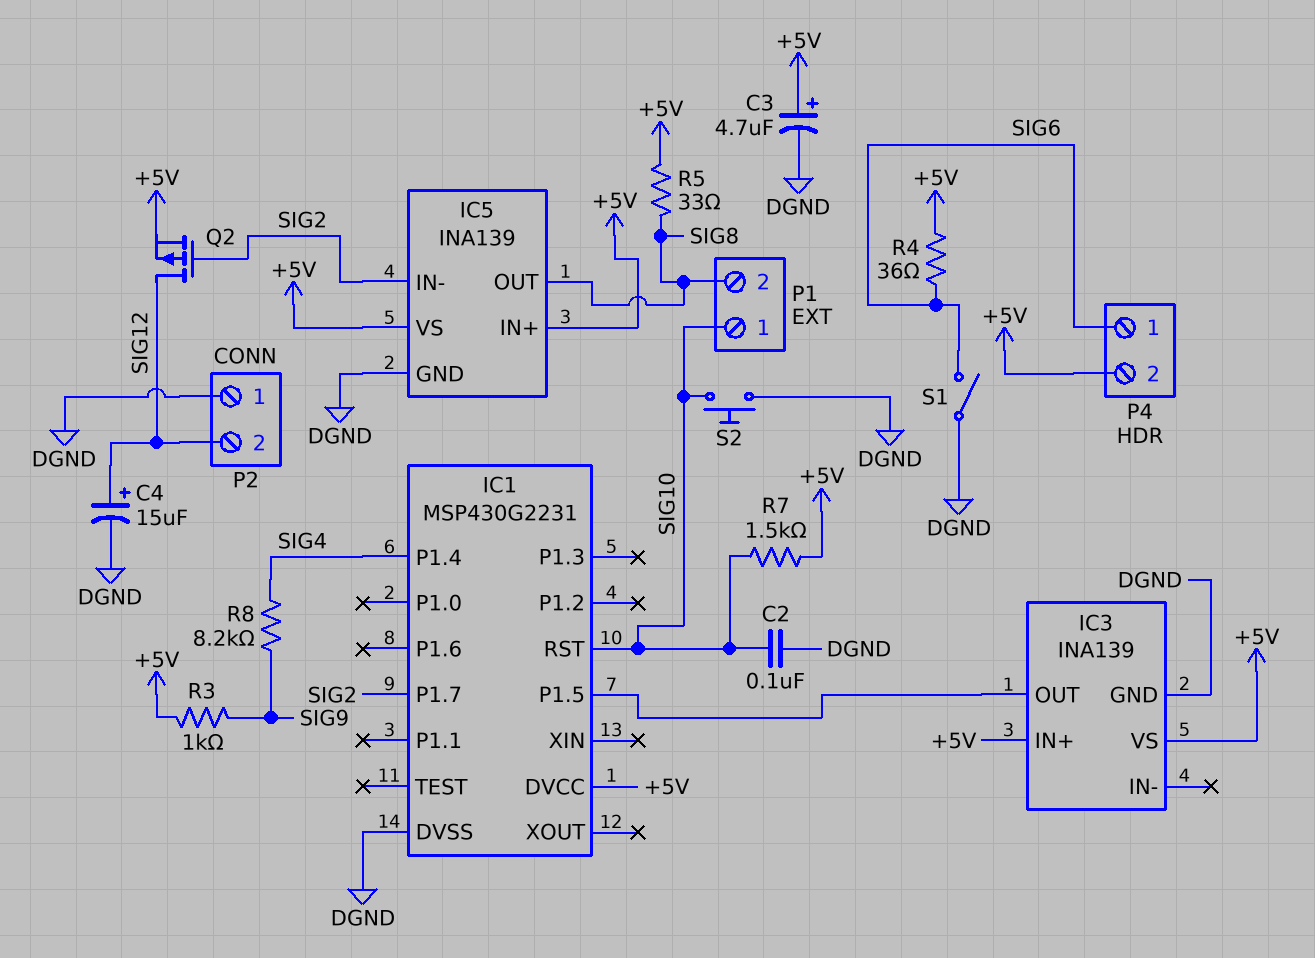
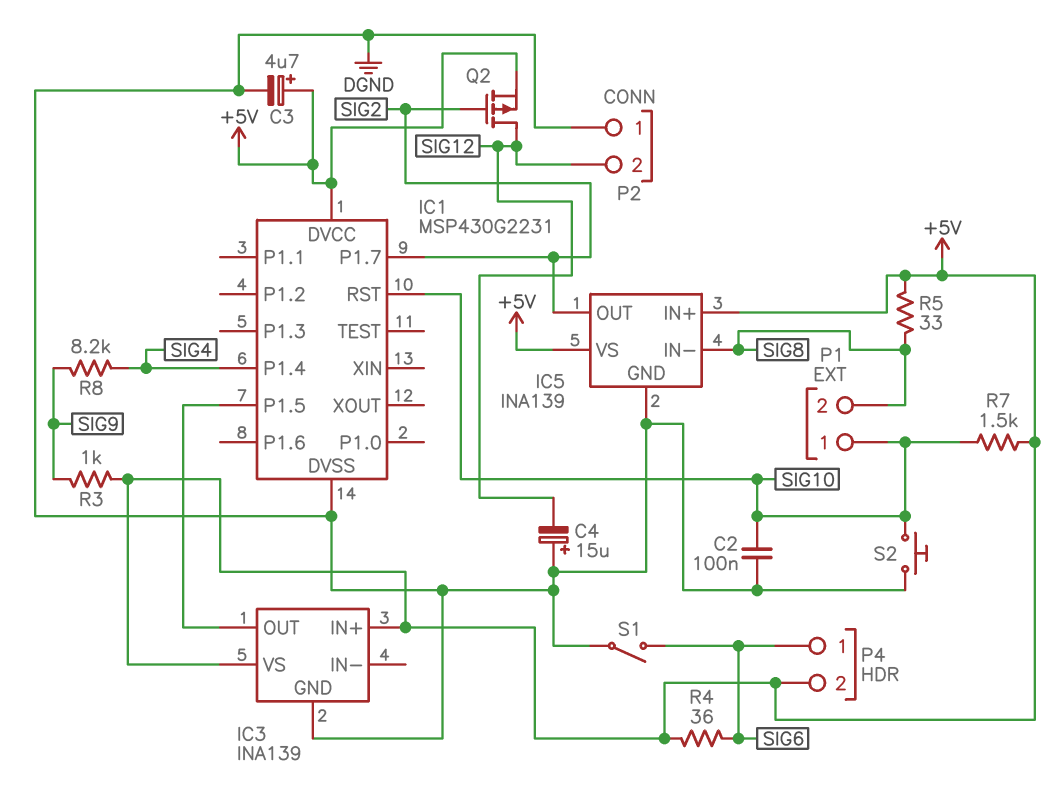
C4: 15uF (plus SIG12, minus DGND) -> 15uF (plus DGND, minus SIG12)
IC5 pin IN-: SIG2 -> SIG8
IC5 pin OUT: SIG8 -> SIG2

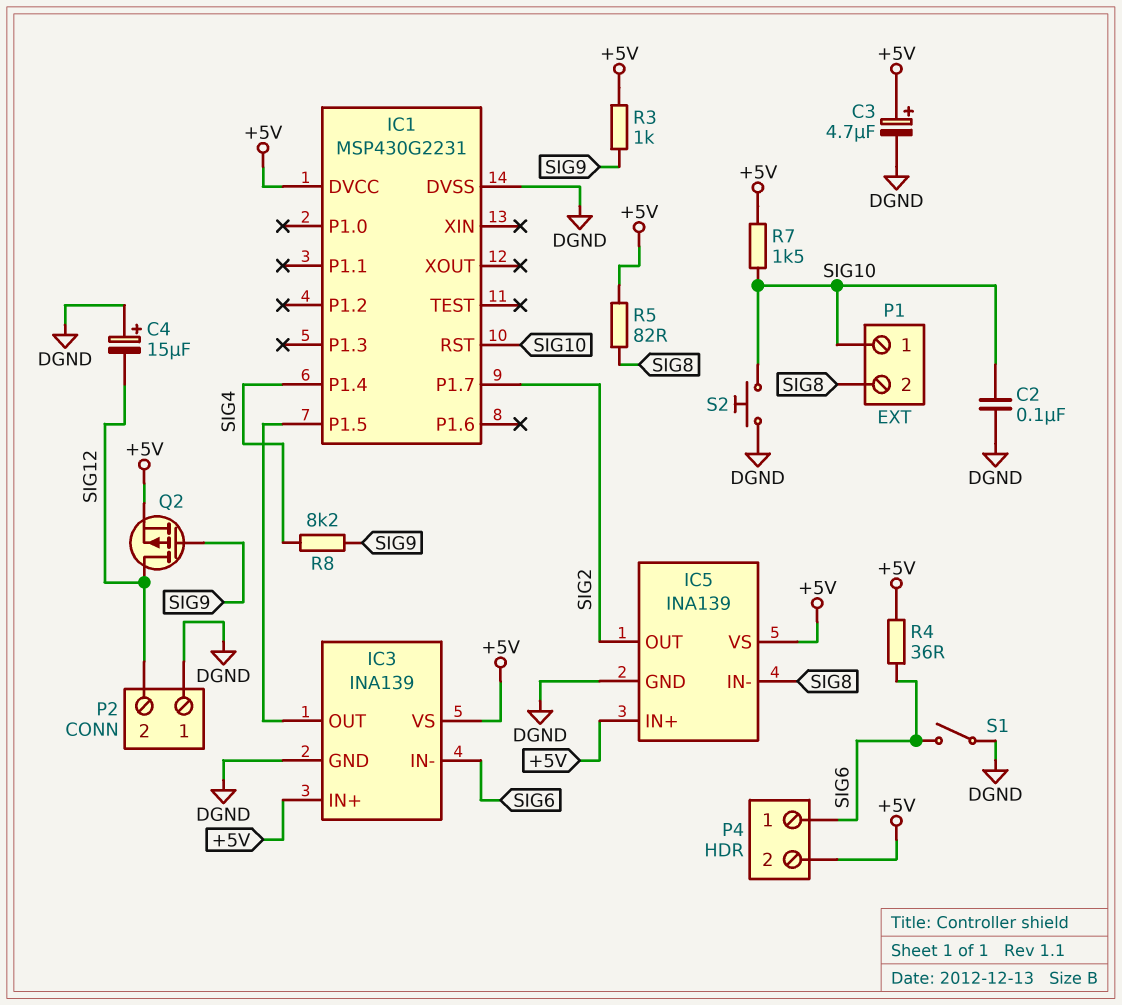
IC3 pin IN-: none -> SIG6
Q2: PMOS (G SIG2, D SIG12, S +5V) -> PMOS (G SIG9, D SIG12, S +5V)
R5: 33 (+5V, SIG8) -> 82 (+5V, SIG8)

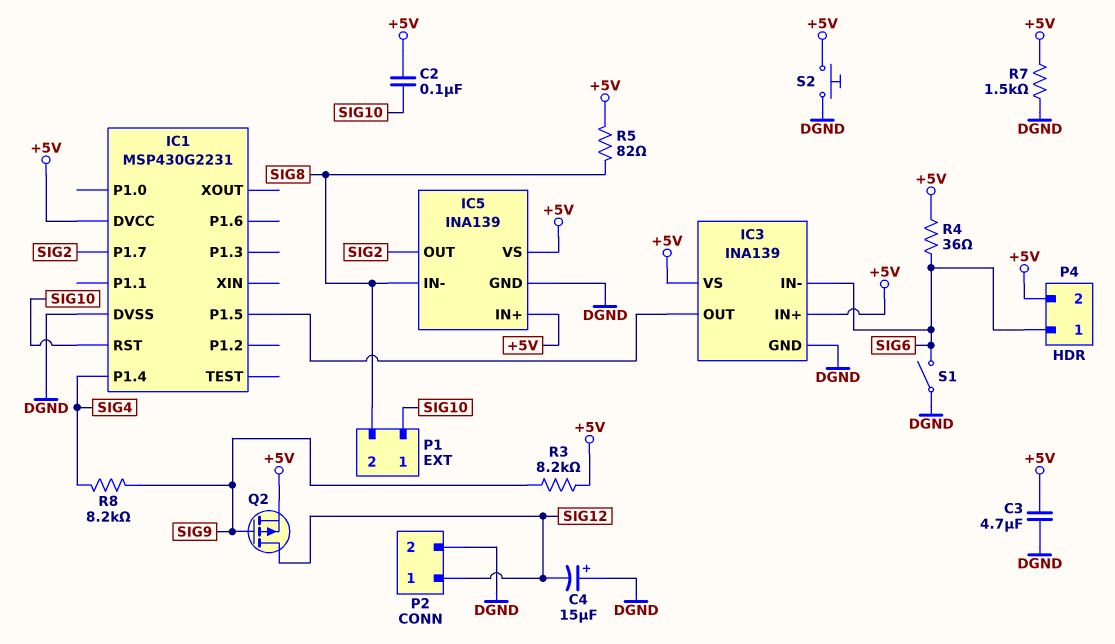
C2: 100nF (DGND, SIG10) -> 100nF (+5V, SIG10)
C3: 4.7uF (plus +5V, minus DGND) -> 4.7uF (+5V, DGND)
P2 pin 1: DGND -> SIG12
P2 pin 2: SIG12 -> DGND
R3: 1k (+5V, SIG9) -> 8.2k (+5V, SIG9)
R7: 1.5k (+5V, SIG10) -> 1.5k (+5V, DGND)
S2: button (DGND, SIG10) -> button (+5V, DGND)

